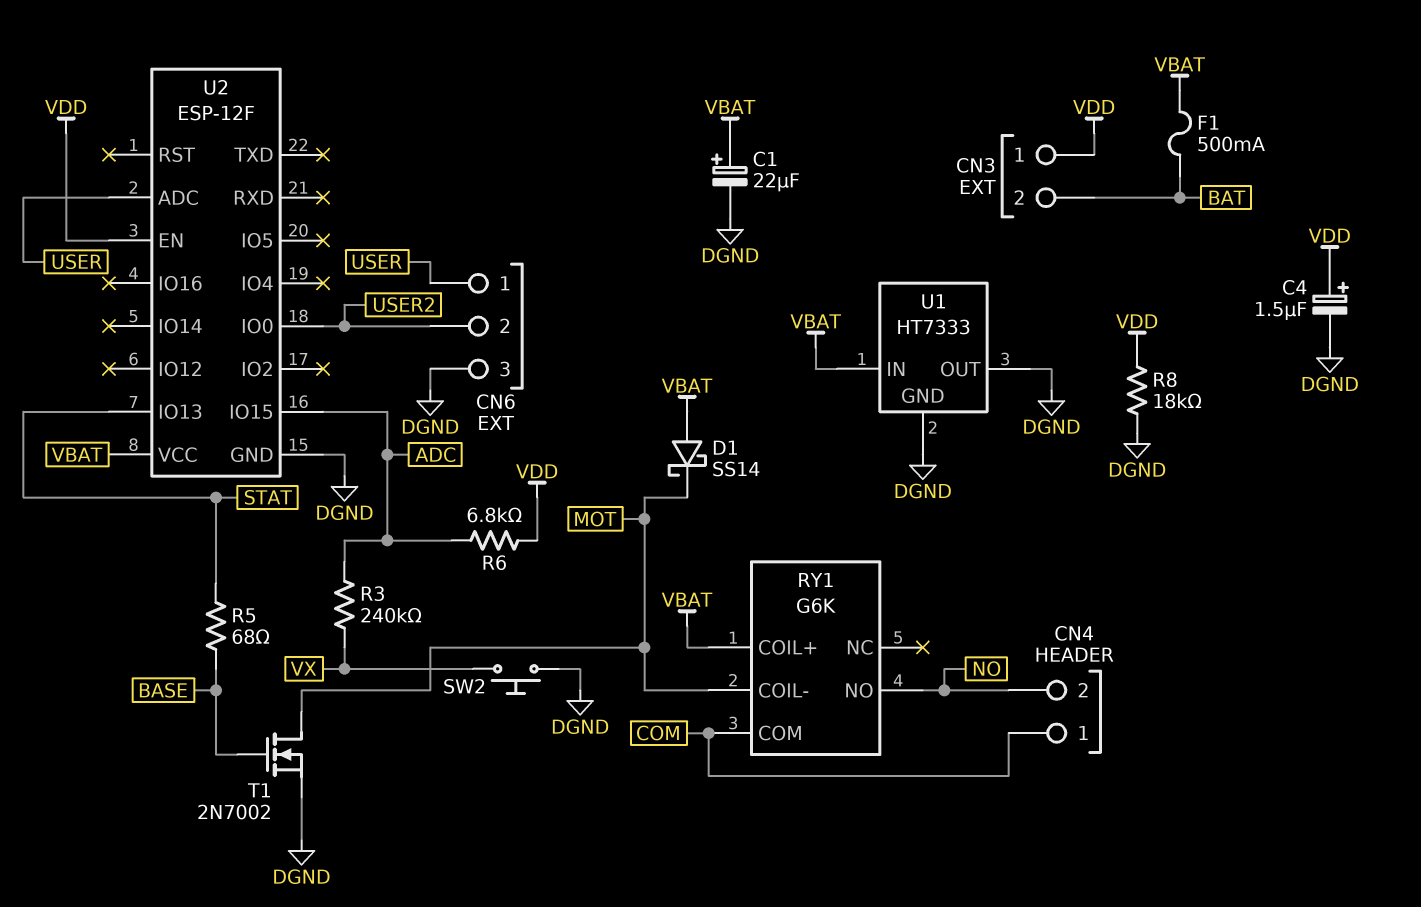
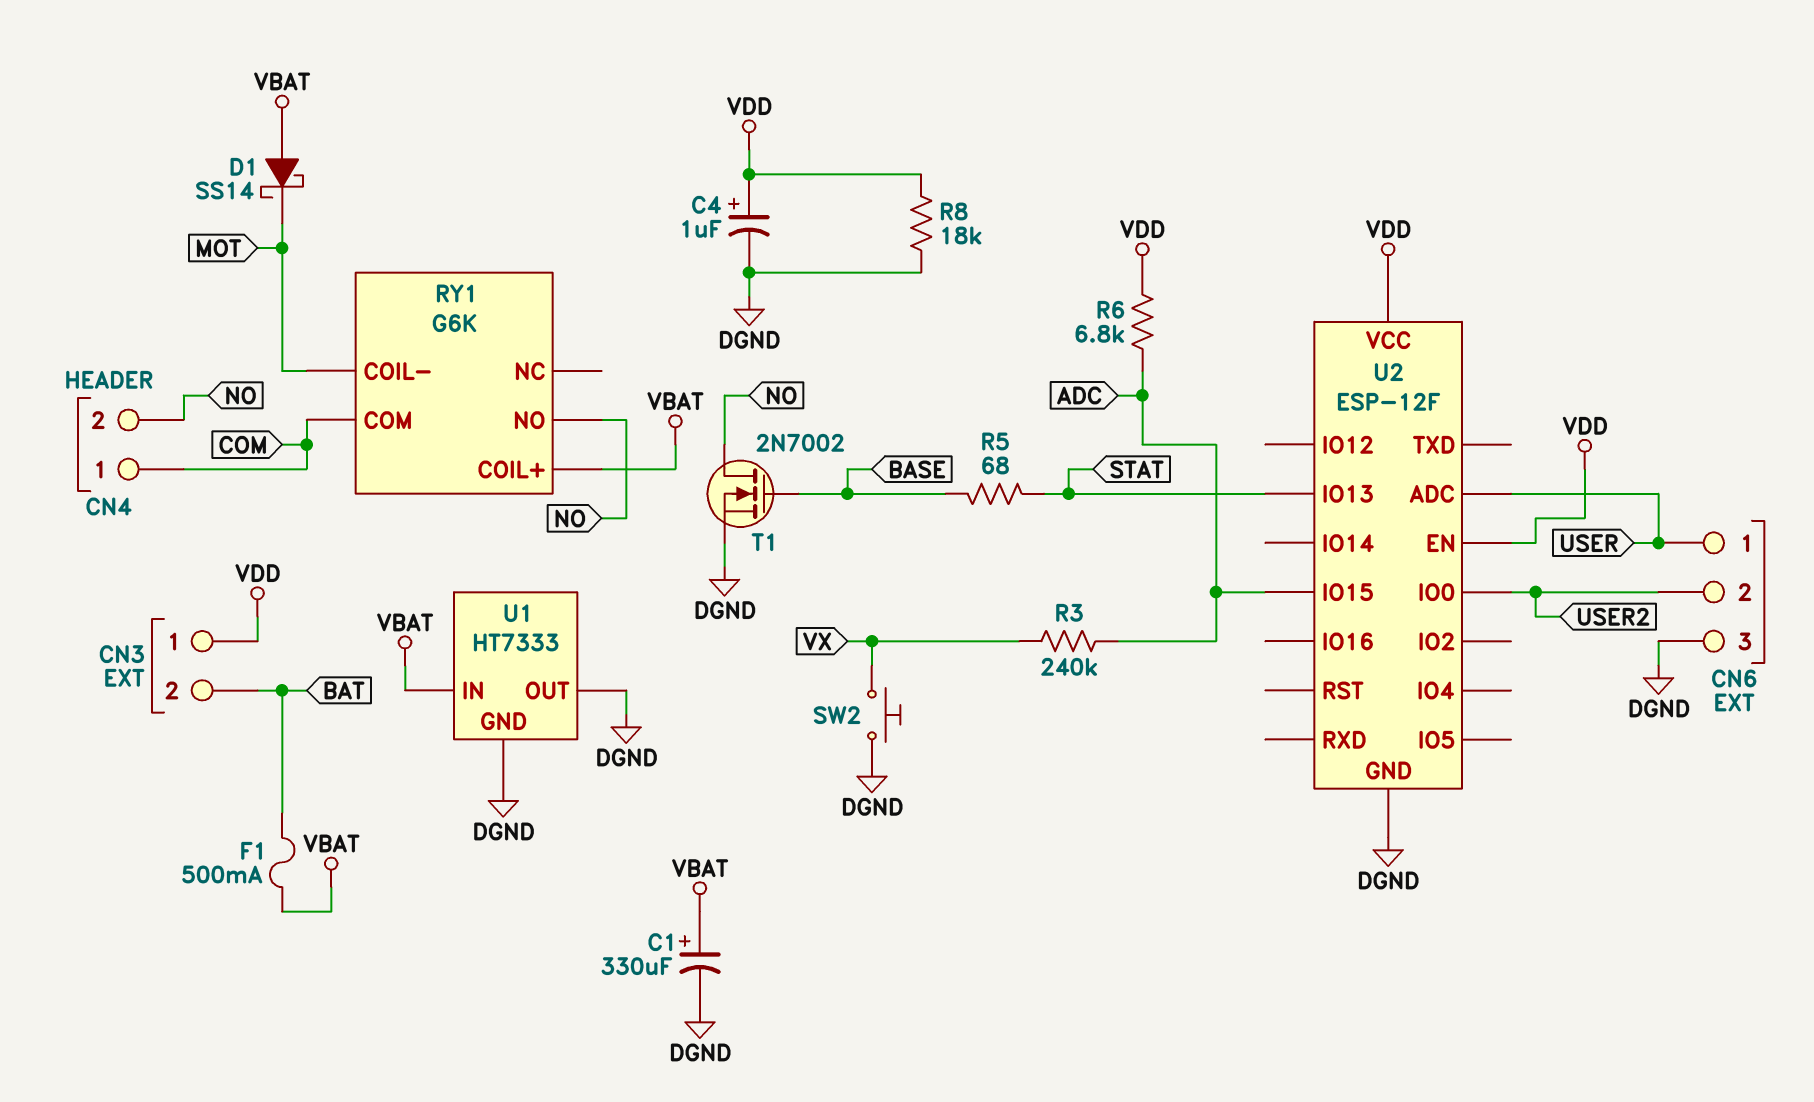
C1: 22uF (plus VBAT, minus DGND) -> 330uF (plus VBAT, minus DGND)
C4: 1.5uF (plus VDD, minus DGND) -> 1uF (plus VDD, minus DGND)
T1: NMOS 2N7002 (G BASE, D MOT, S DGND) -> NMOS 2N7002 (G BASE, D NO, S DGND)
U2 pin VCC: VBAT -> VDD

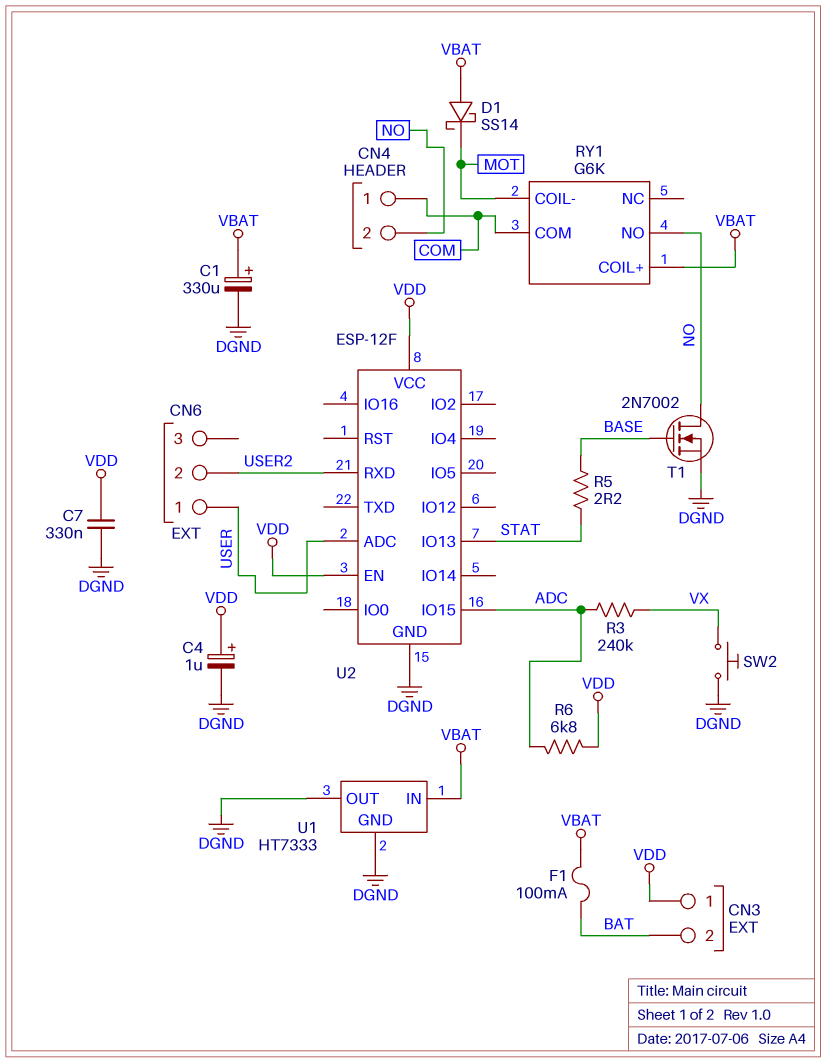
C7: none -> 330nF (DGND, VDD)
CN6 pin 3: DGND -> none
F1: 500mA (BAT, VBAT) -> 100mA (BAT, VBAT)
R5: 68 (BASE, STAT) -> 2.2 (BASE, STAT)
R8: 18k (DGND, VDD) -> none
U2 pin IO0: USER2 -> none
U2 pin RXD: none -> USER2

